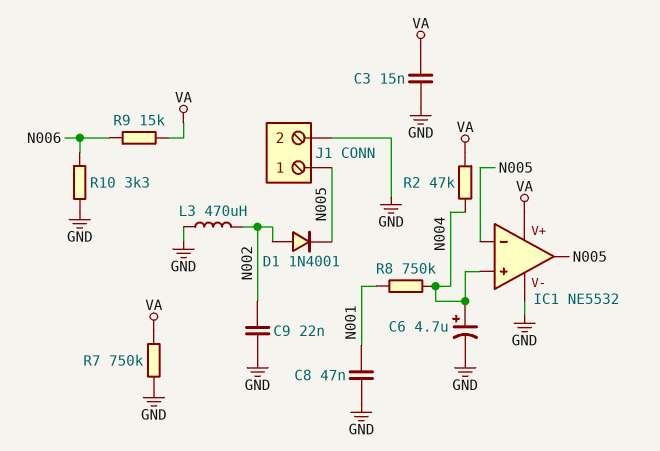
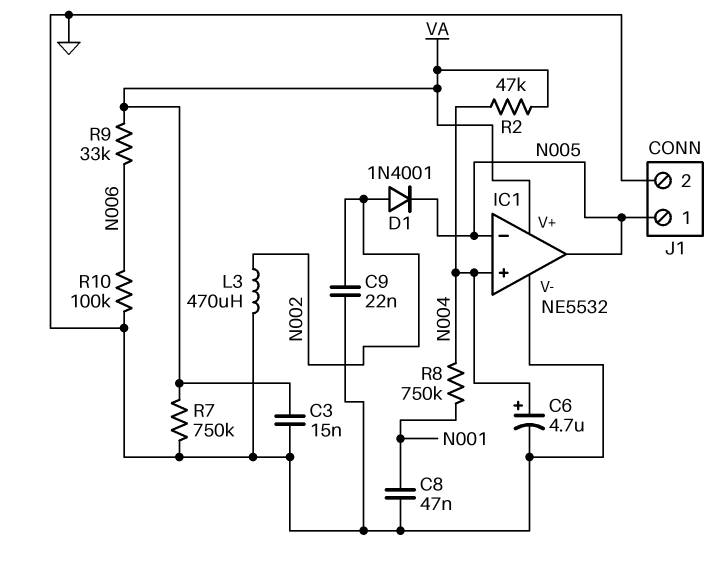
R9: 15k (N006, VA) -> 33k (N006, VA)
R10: 3.3k (GND, N006) -> 100k (GND, N006)

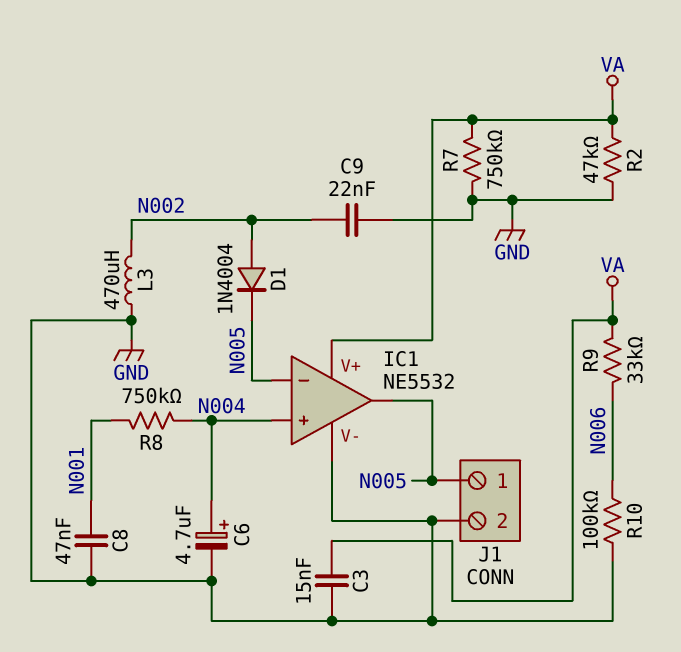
D1: diode 1N4001 (A N002, K N005) -> diode 1N4004 (A N002, K N005)
R2: 47k (N004, VA) -> 47k (GND, VA)

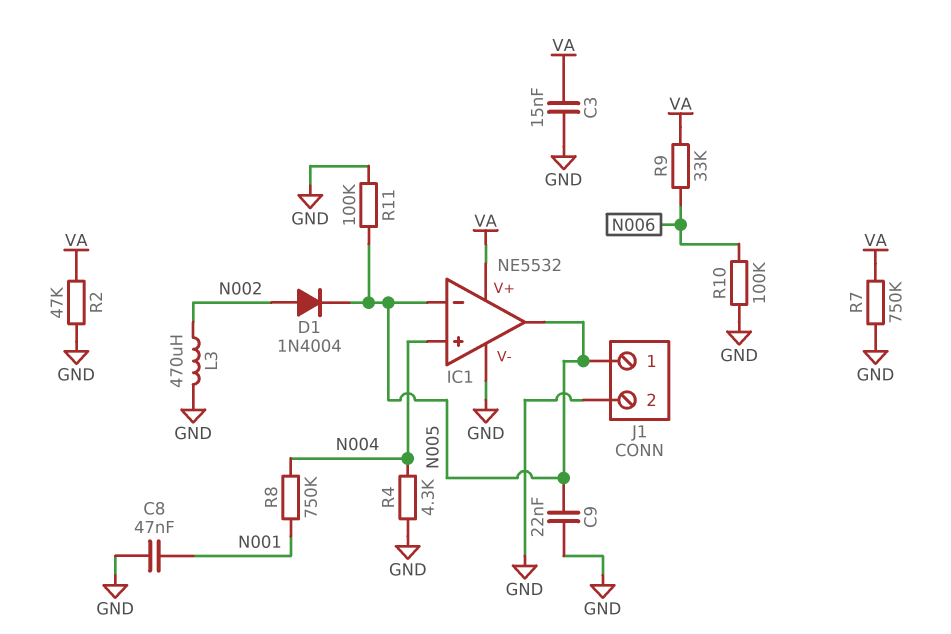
C6: 4.7uF (plus N004, minus GND) -> none
C9: 22nF (GND, N002) -> 22nF (GND, N005)
R4: none -> 4.3k (GND, N004)
R11: none -> 100k (GND, N005)

